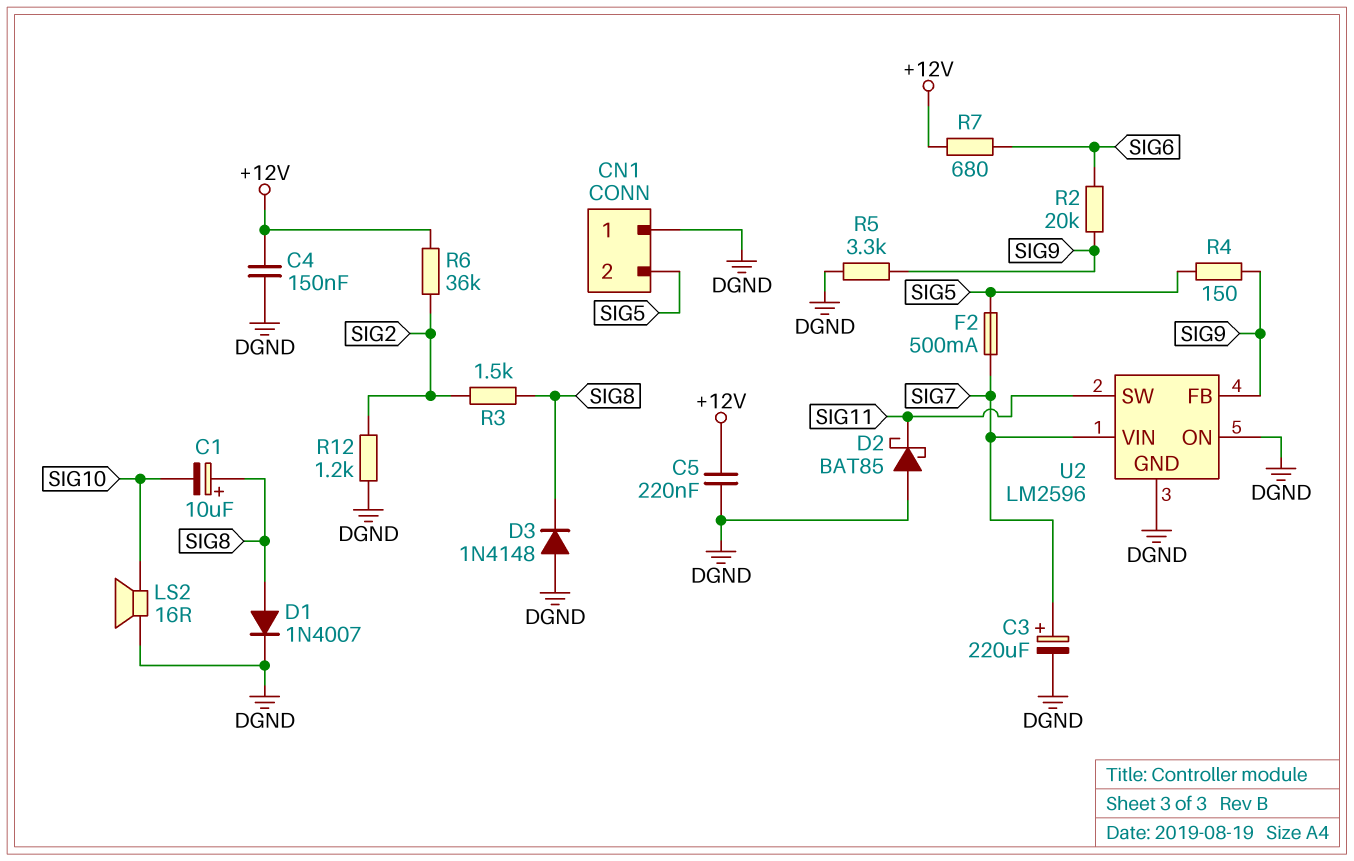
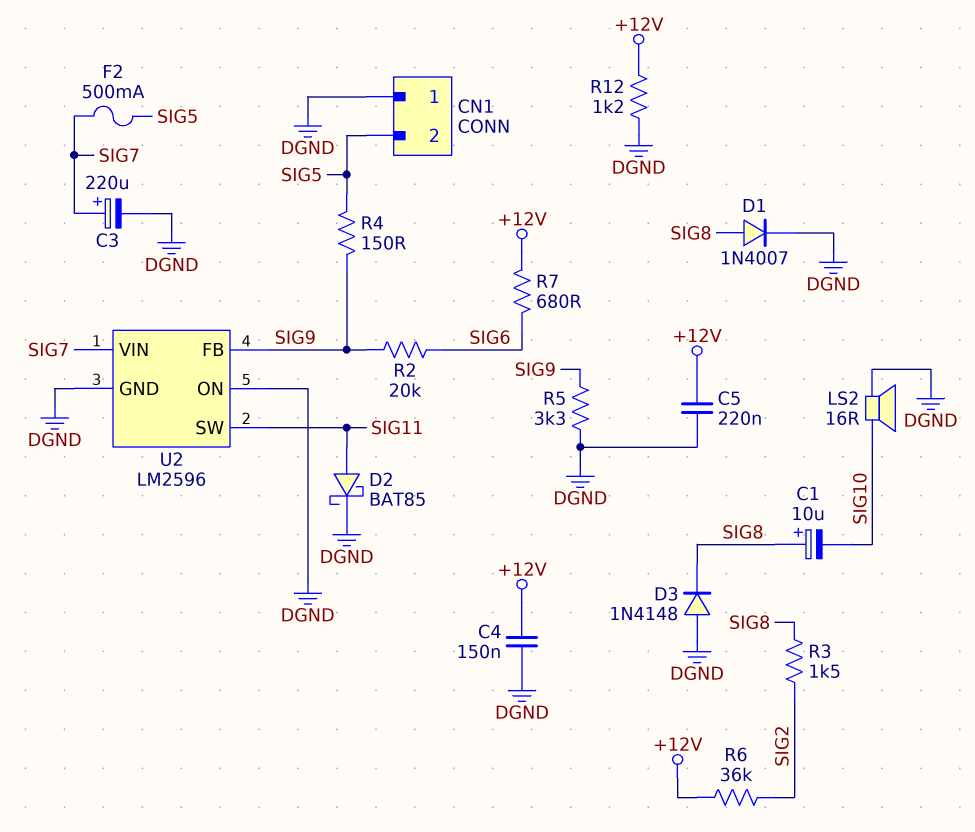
D2: schottky BAT85 (A DGND, K SIG11) -> schottky BAT85 (A SIG11, K DGND)
R12: 1.2k (DGND, SIG2) -> 1.2k (+12V, DGND)

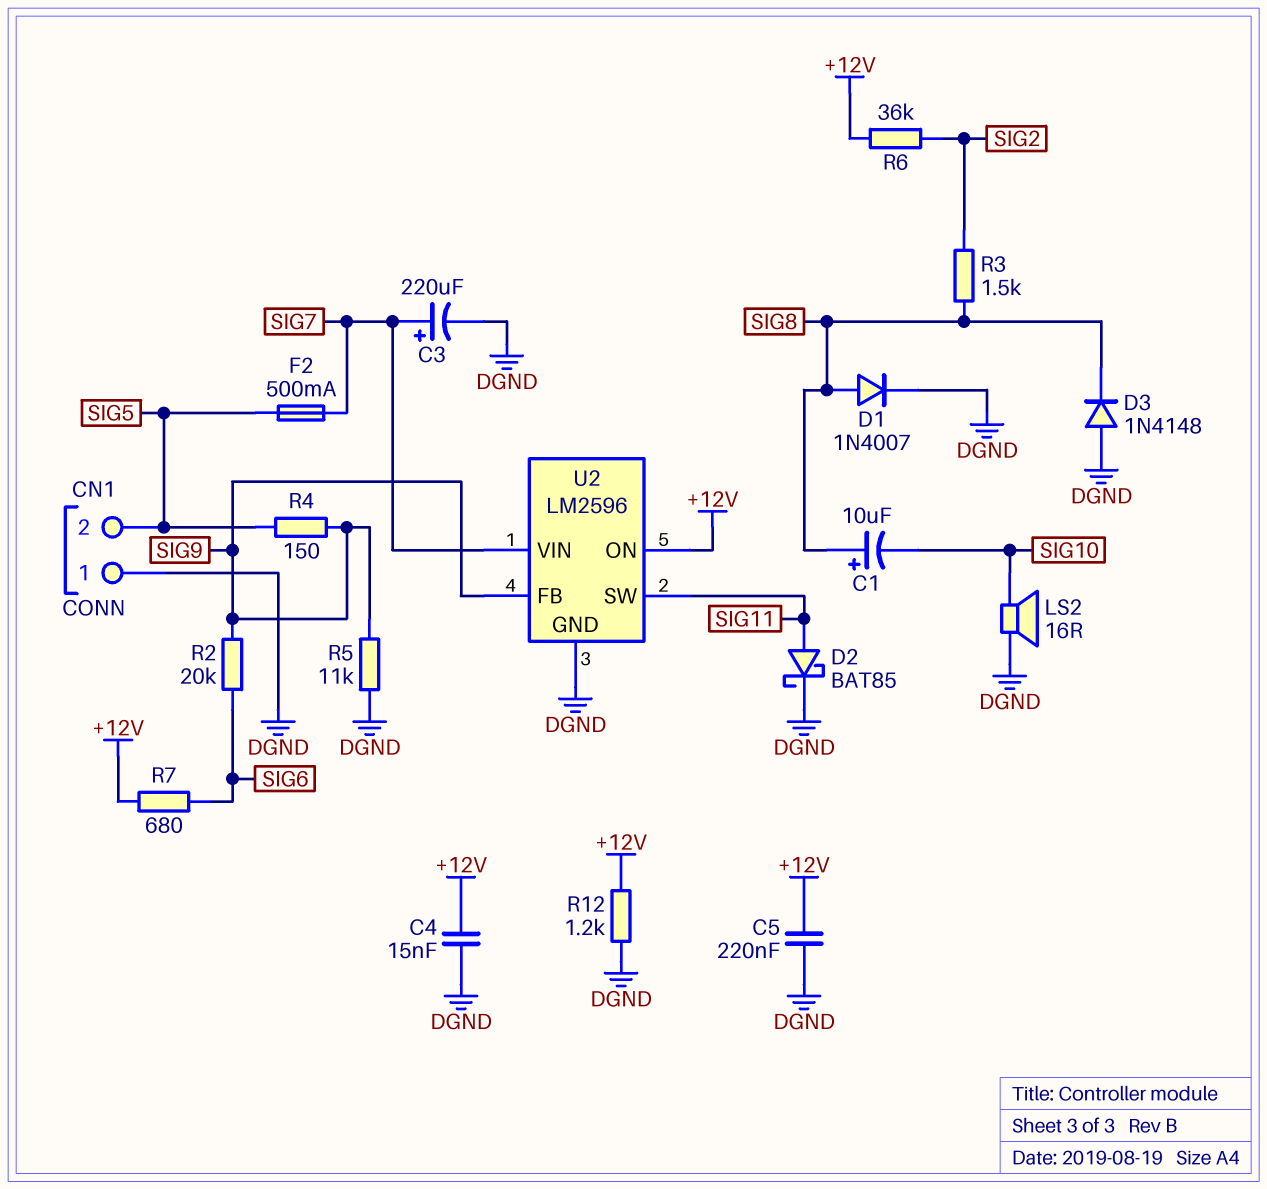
C4: 150nF (+12V, DGND) -> 15nF (+12V, DGND)
R5: 3.3k (DGND, SIG9) -> 11k (DGND, SIG9)
U2 pin ON: DGND -> +12V

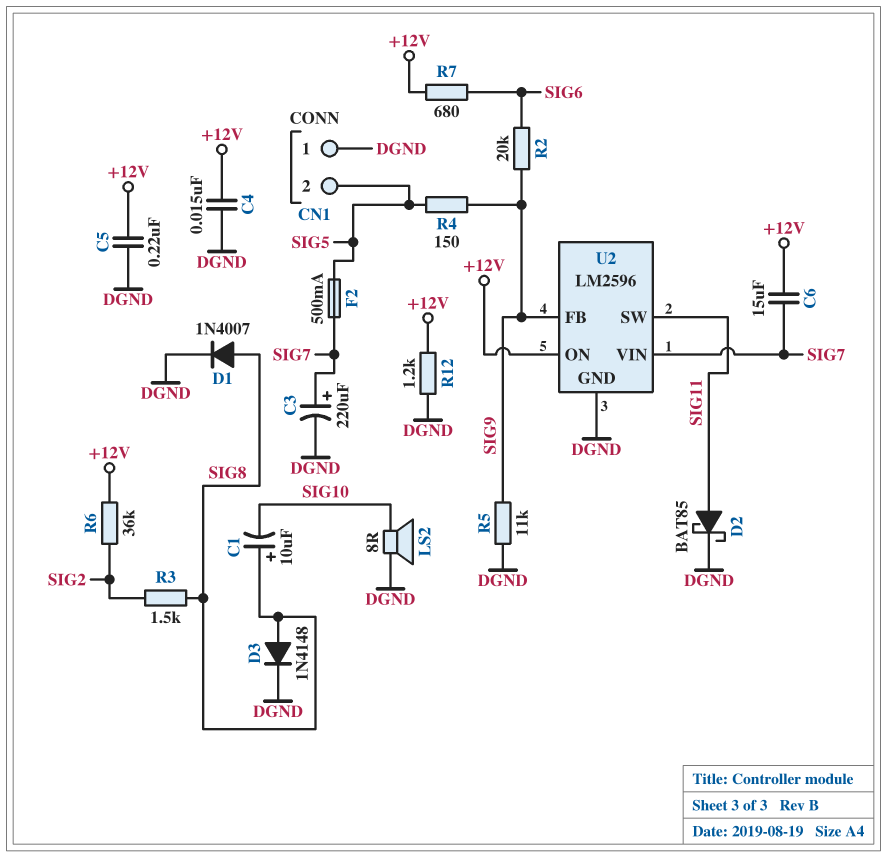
C6: none -> 15uF (+12V, SIG7)
D3: diode 1N4148 (A DGND, K SIG8) -> diode 1N4148 (A SIG8, K DGND)
LS2: speaker 16R (DGND, SIG10) -> speaker 8R (DGND, SIG10)

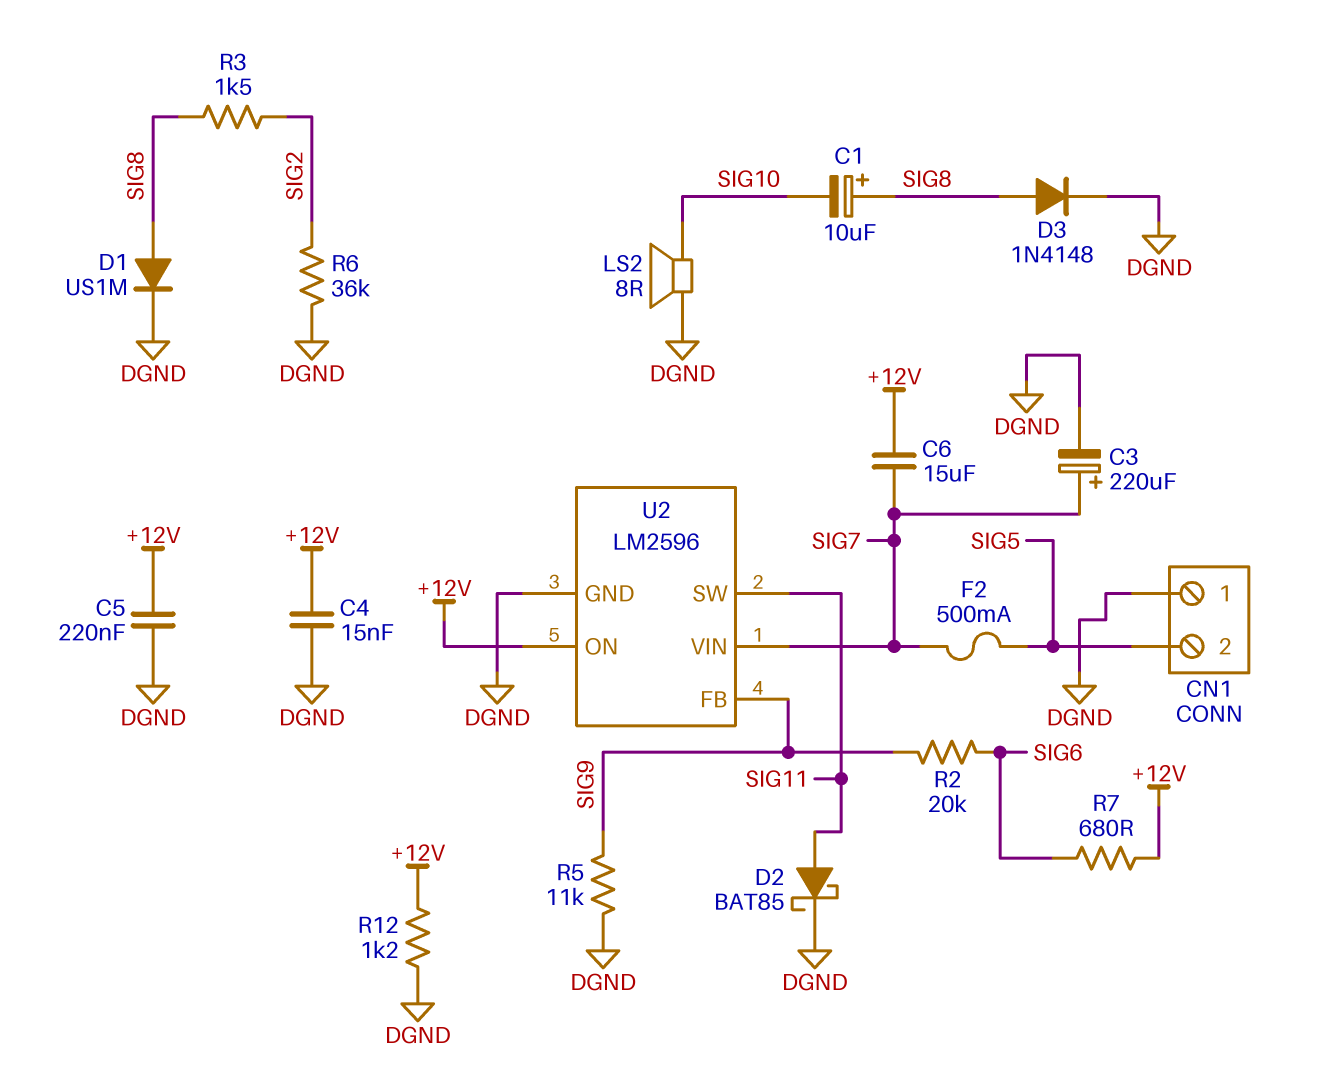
D1: diode 1N4007 (A SIG8, K DGND) -> diode US1M (A SIG8, K DGND)
R4: 150 (SIG5, SIG9) -> none
R6: 36k (+12V, SIG2) -> 36k (DGND, SIG2)

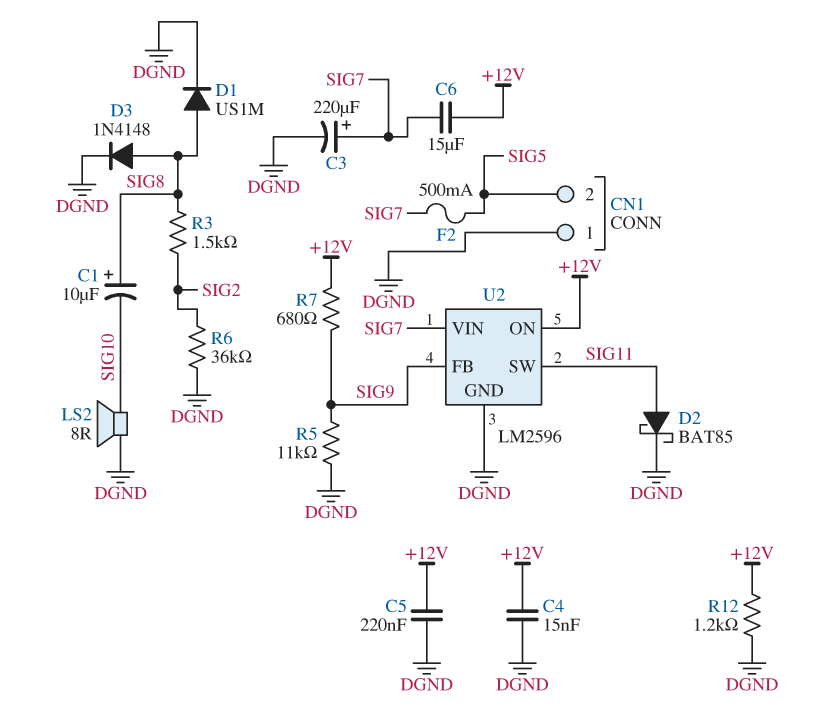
R2: 20k (SIG6, SIG9) -> none
R7: 680 (+12V, SIG6) -> 680 (+12V, SIG9)

